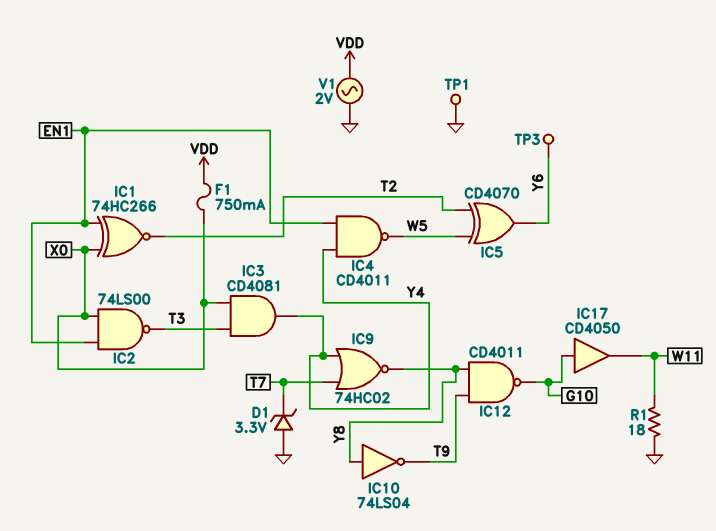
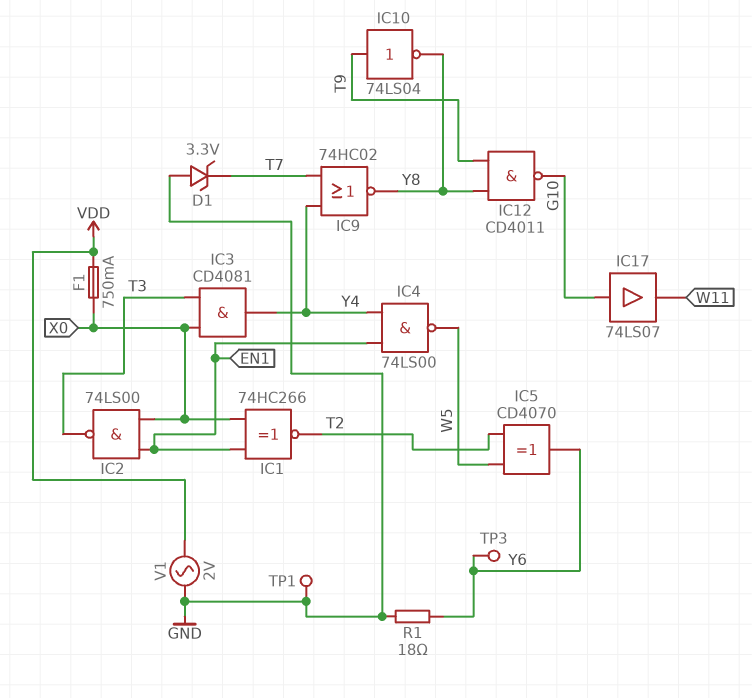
IC4: NAND CD4011 (in EN1, in Y4, out W5) -> NAND 74LS00 (in EN1, in Y4, out W5)
IC10: NOT 74LS04 (in Y8, out T9) -> NOT 74LS04 (in T9, out Y8)
IC17: buffer CD4050 (in G10, out W11) -> buffer 74LS07 (in G10, out W11)
R1: 18 (GND, W11) -> 18 (GND, Y6)

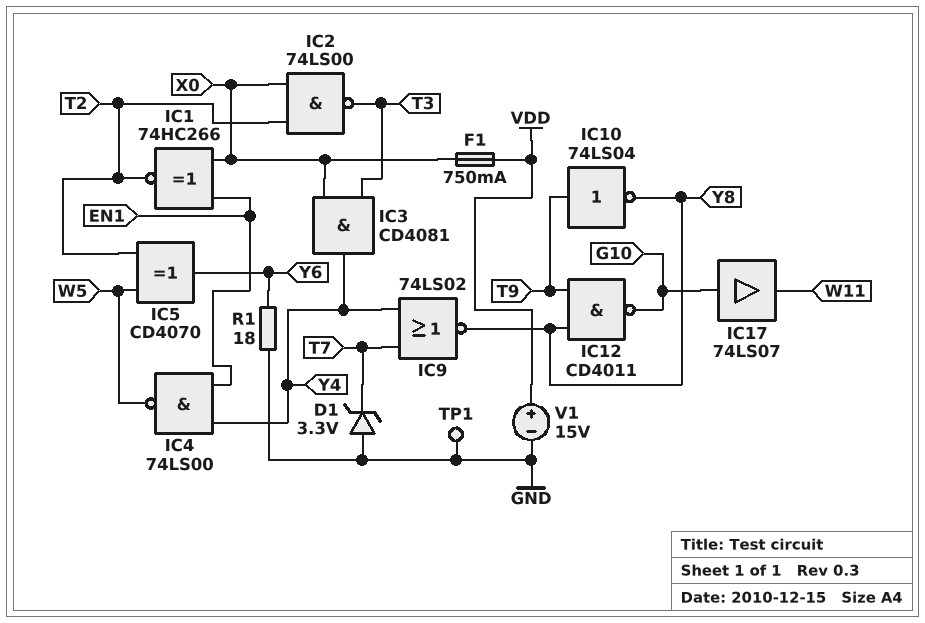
IC2: NAND 74LS00 (in EN1, in X0, out T3) -> NAND 74LS00 (in T2, in X0, out T3)
IC9: NOR 74HC02 (in T7, in Y4, out Y8) -> NOR 74LS02 (in T7, in Y4, out Y8)
TP3: test point (Y6) -> none
V1: AC 2V (GND, VDD) -> 15V (plus VDD, minus GND)

